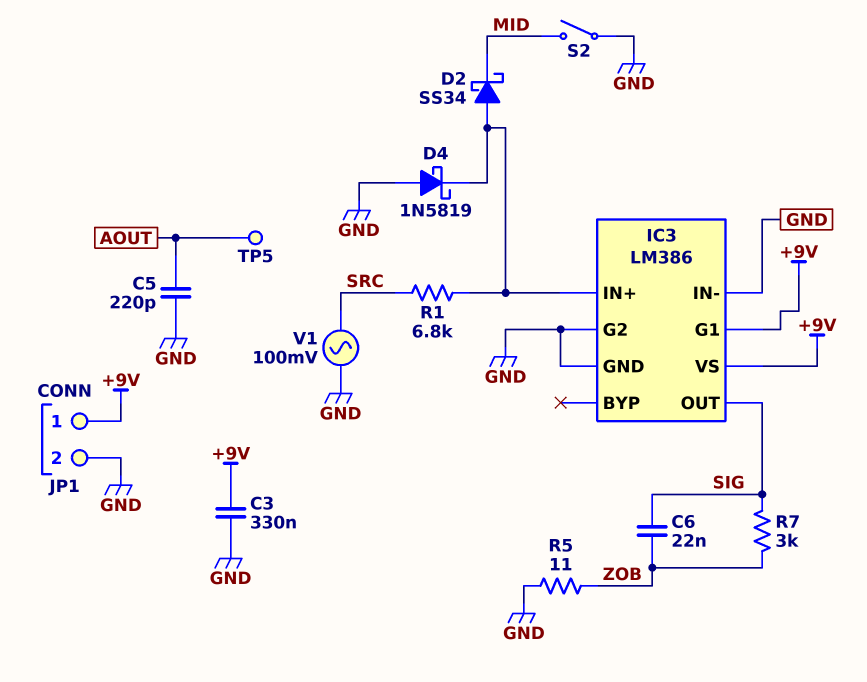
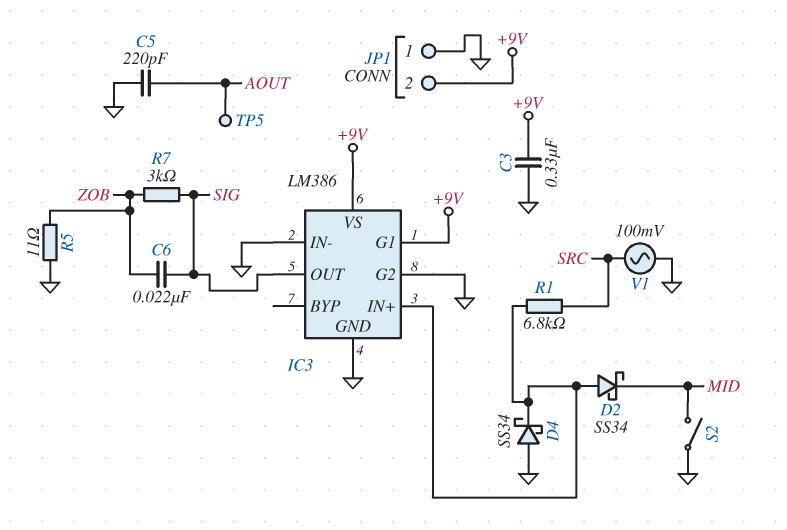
D4: schottky 1N5819 (A GND, K IC3/IN+) -> schottky SS34 (A GND, K IC3/IN+)
JP1 pin 1: +9V -> GND
JP1 pin 2: GND -> +9V

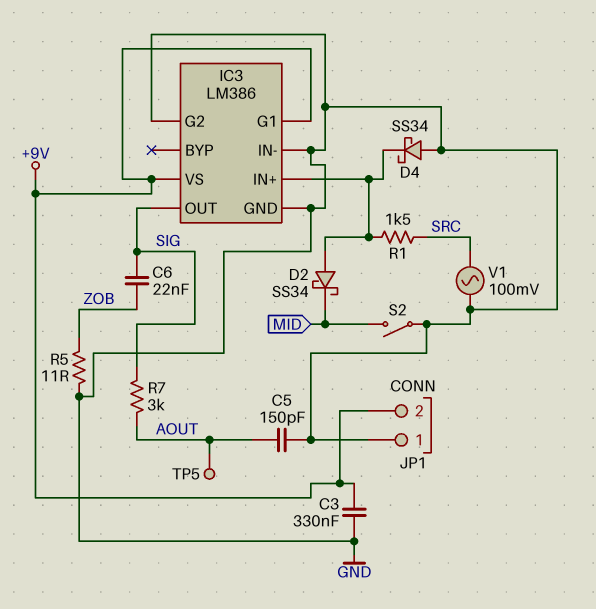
C5: 220pF (AOUT, GND) -> 150pF (AOUT, GND)
R1: 6.8k (IC3/IN+, SRC) -> 1.5k (IC3/IN+, SRC)
R7: 3k (SIG, ZOB) -> 3k (AOUT, SIG)

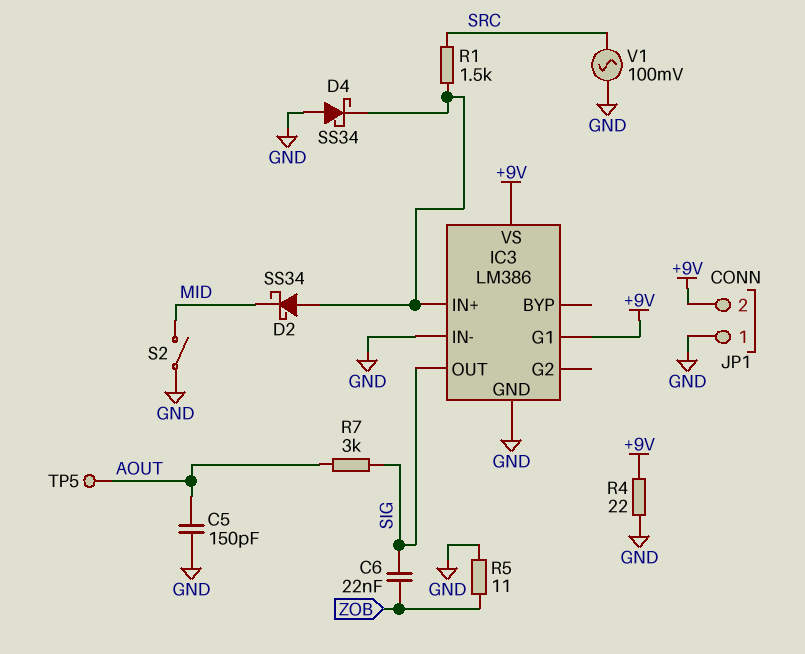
C3: 330nF (+9V, GND) -> none
IC3 pin G2: GND -> none
R4: none -> 22 (+9V, GND)

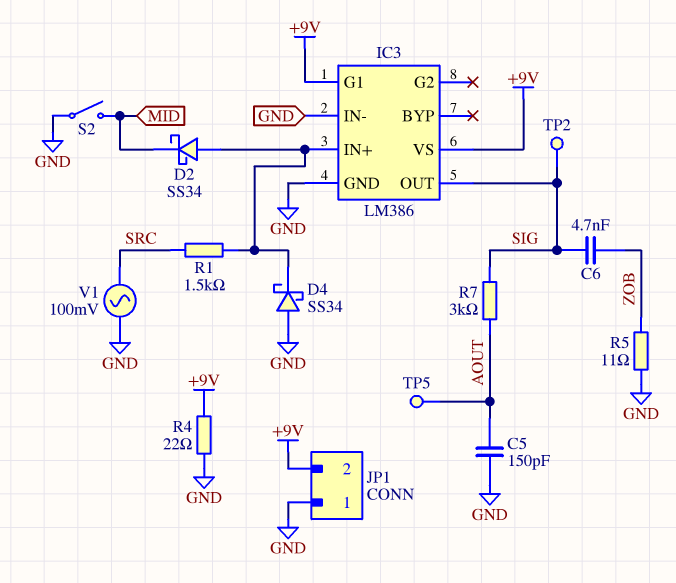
C6: 22nF (SIG, ZOB) -> 4.7nF (SIG, ZOB)
TP2: none -> test point (SIG)

